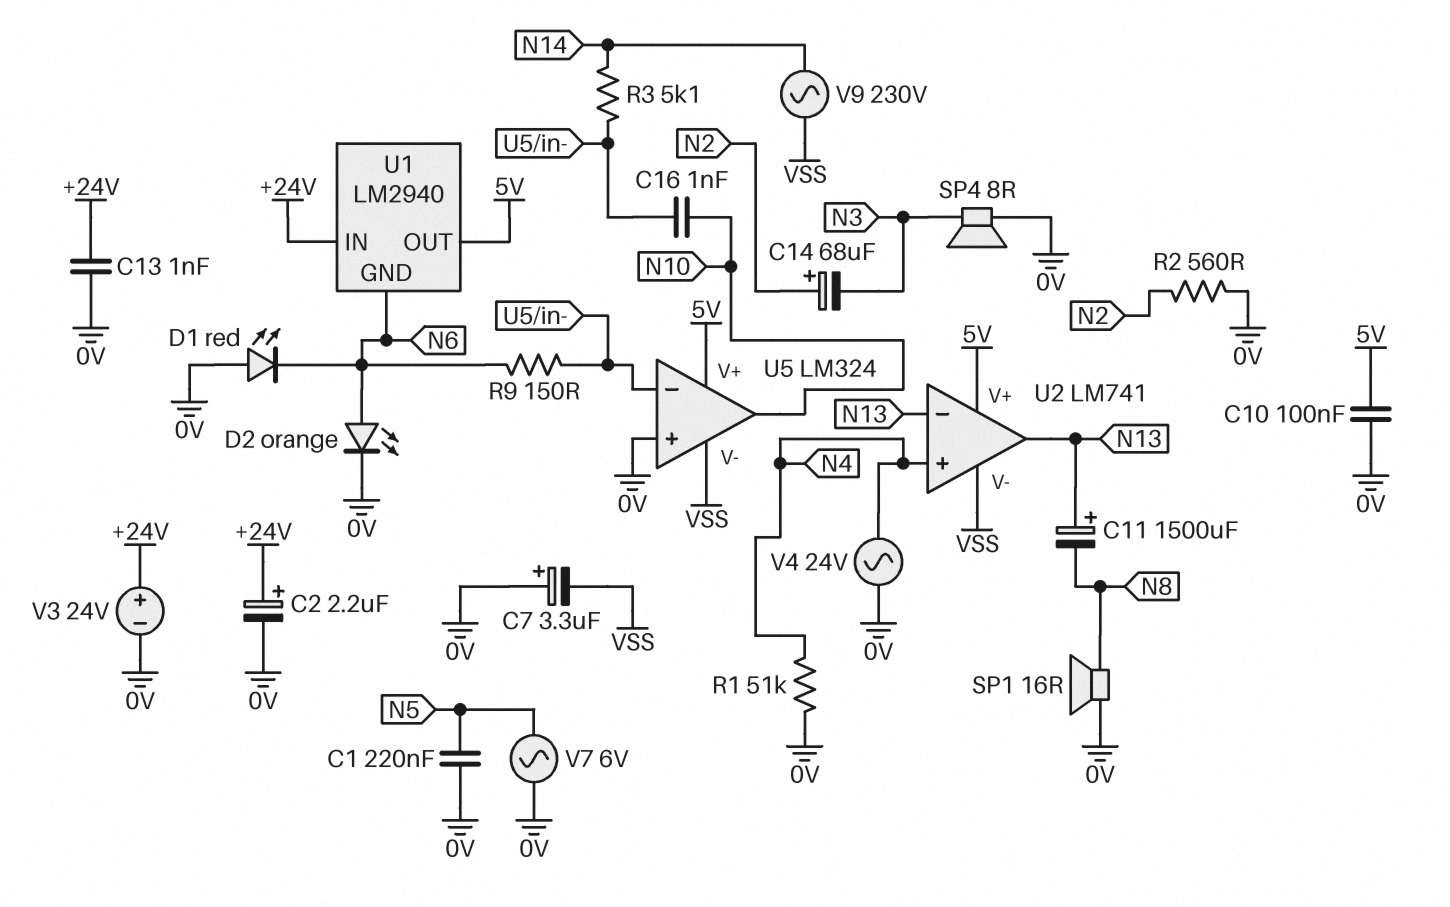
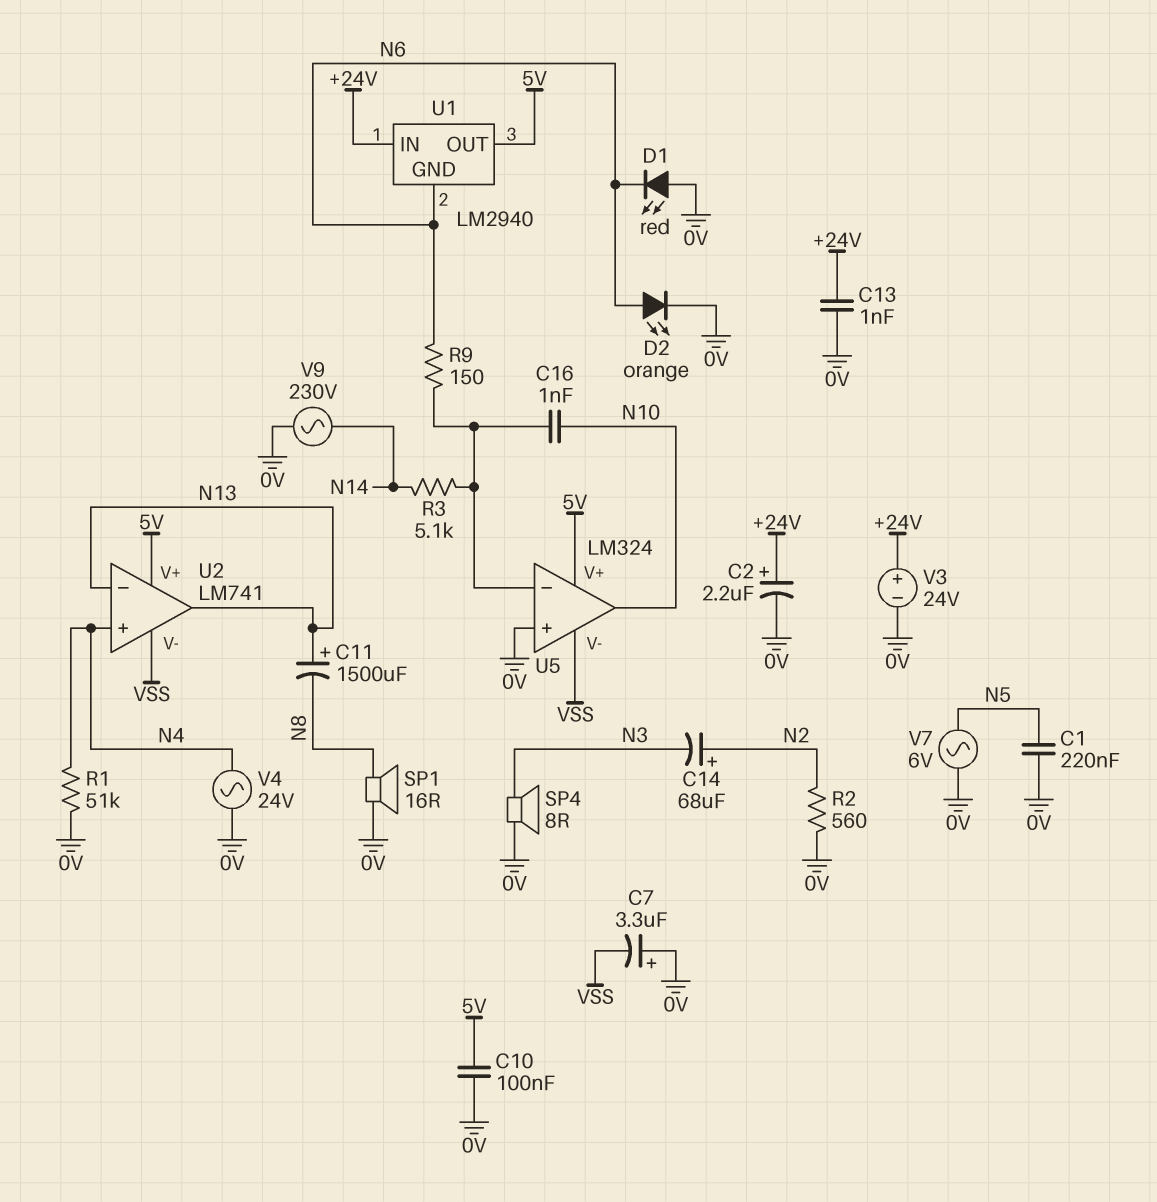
V9: AC 230V (N14, VSS) -> AC 230V (0V, N14)

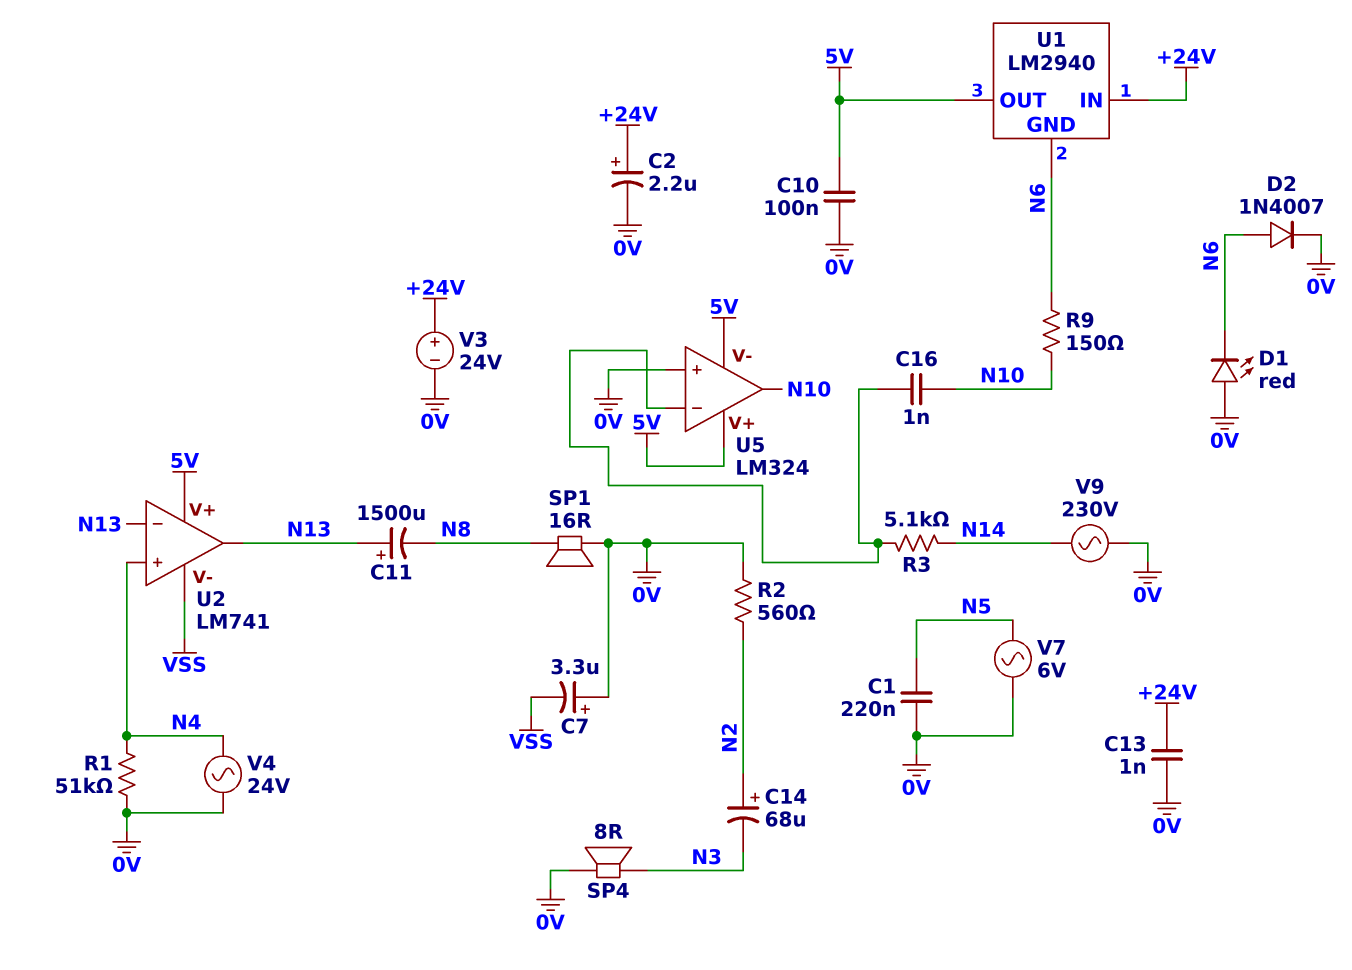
D2: LED orange (A N6, K 0V) -> diode 1N4007 (A N6, K 0V)
R9: 150 (N6, U5/in-) -> 150 (N6, N10)
U5 pin V-: VSS -> 5V

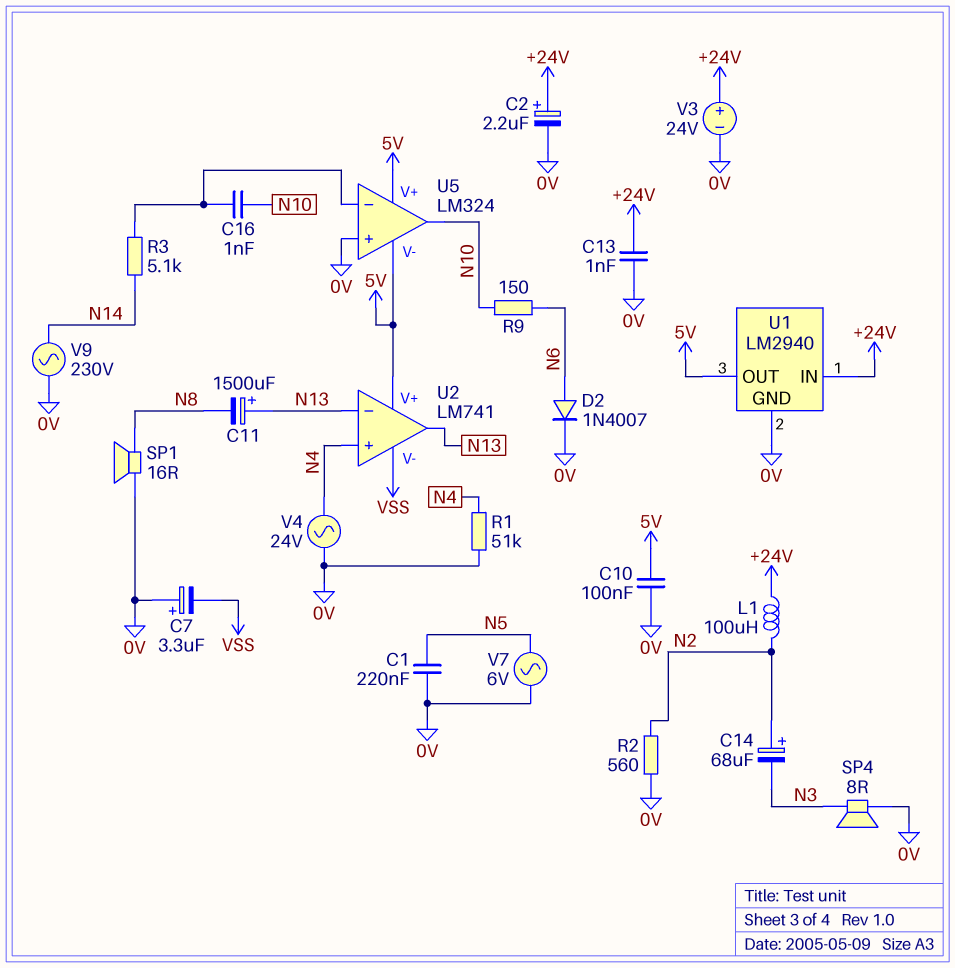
D1: LED red (A 0V, K N6) -> none
L1: none -> 100uH (+24V, N2)
U1 pin GND: N6 -> 0V

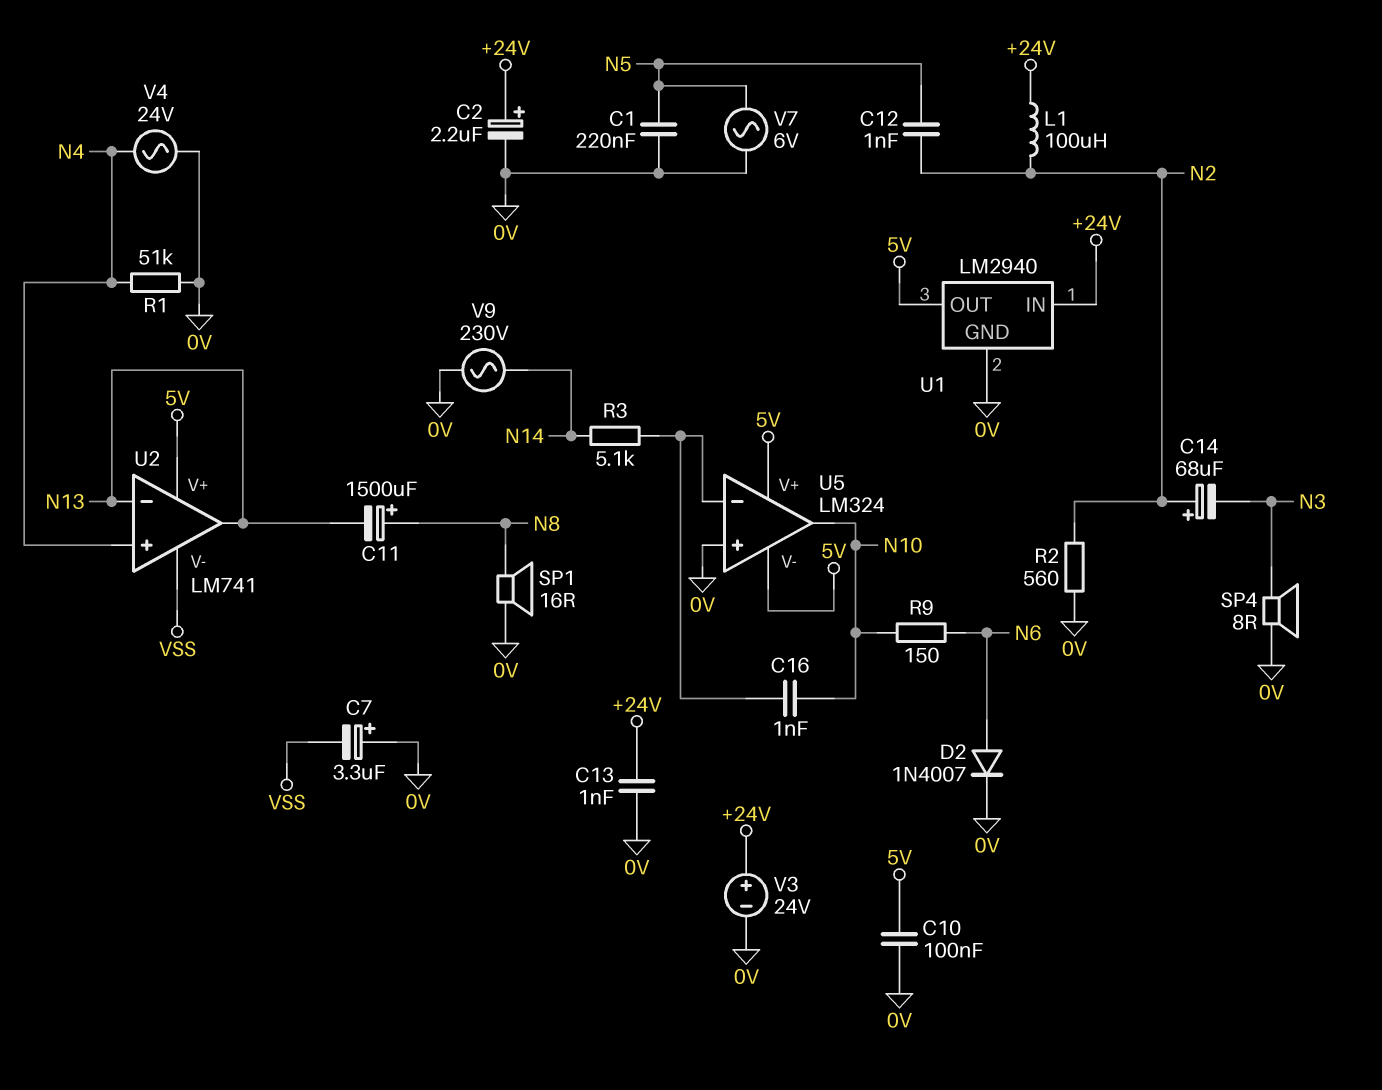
C11: 1500uF (plus N13, minus N8) -> 1500uF (plus N8, minus N13)
C12: none -> 1nF (N2, N5)

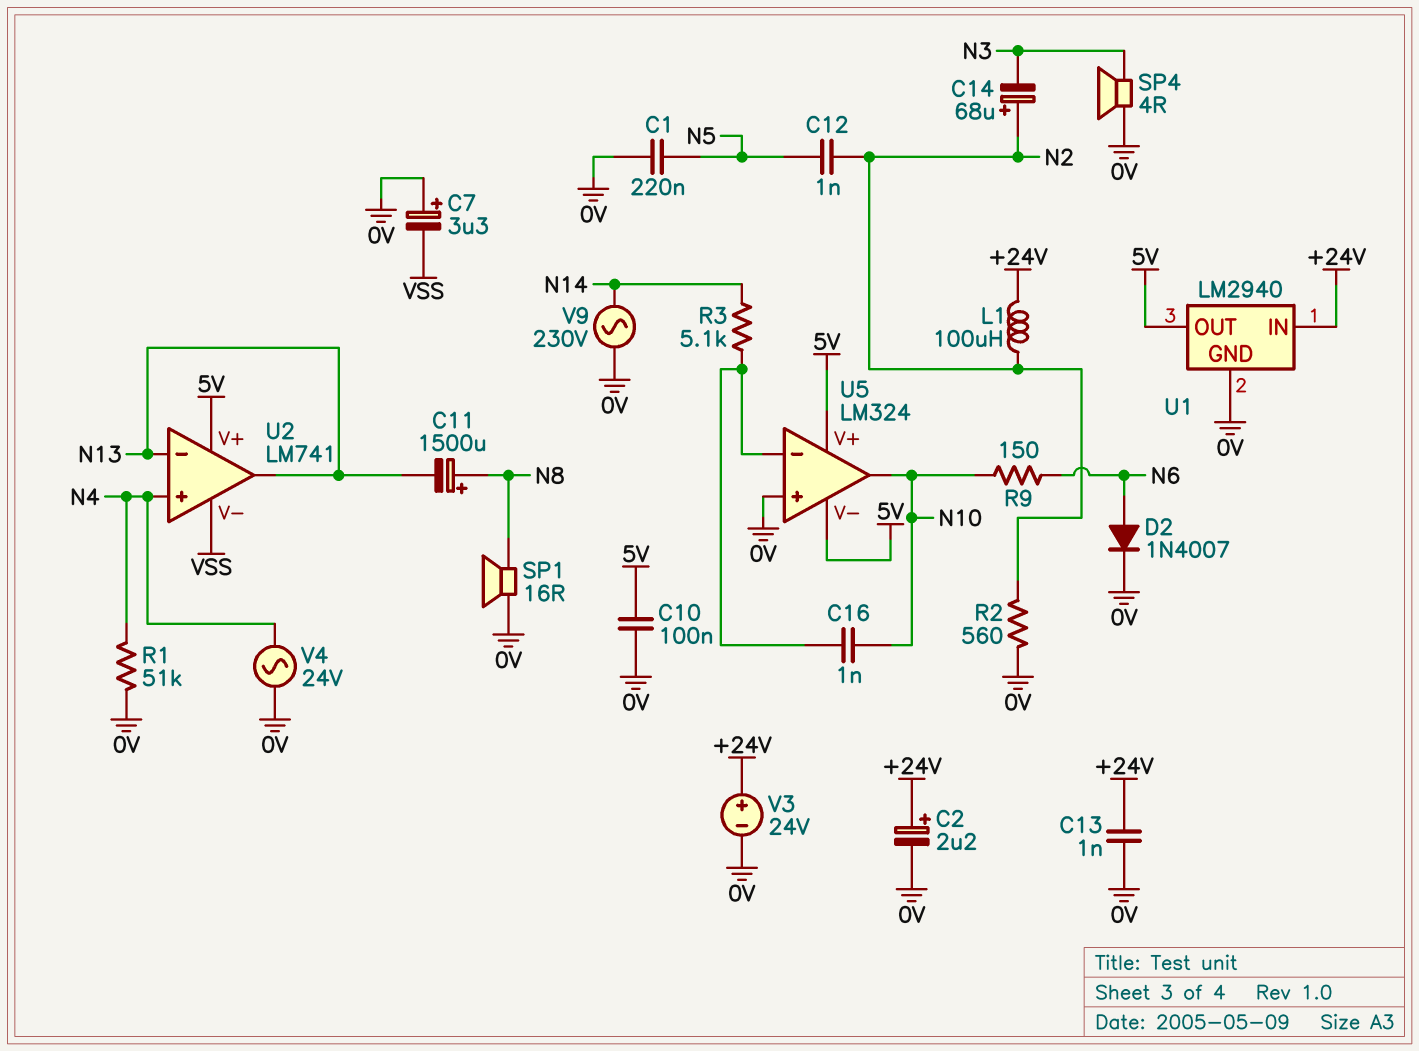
SP4: speaker 8R (0V, N3) -> speaker 4R (0V, N3)
V7: AC 6V (0V, N5) -> none

